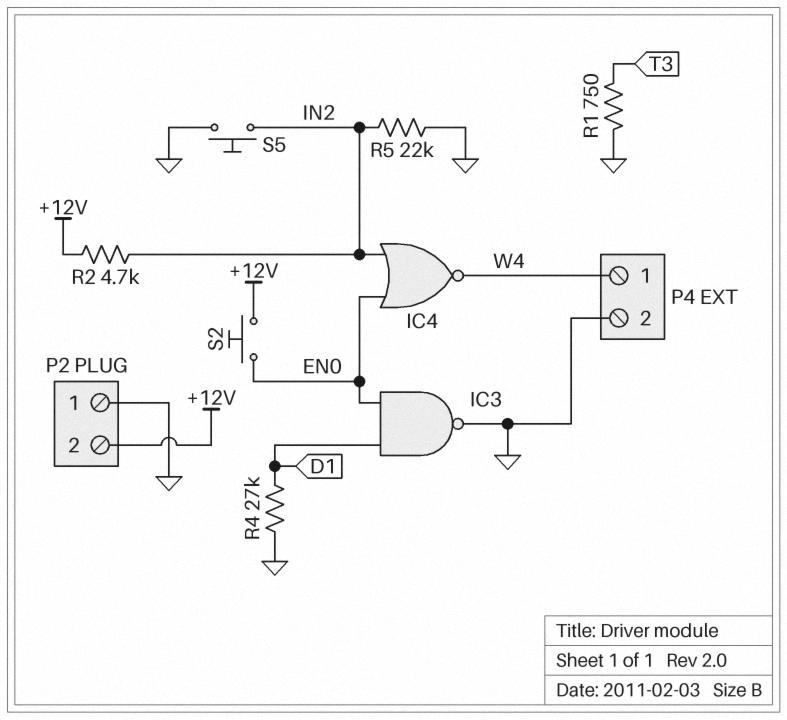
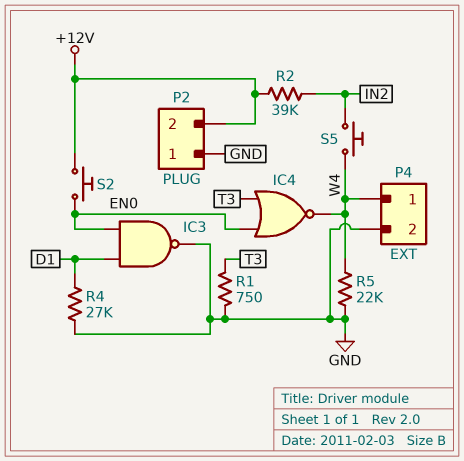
IC4: NOR (in EN0, in IN2, out W4) -> NOR (in EN0, in T3, out W4)
R2: 4.7k (+12V, IN2) -> 39k (+12V, IN2)
R5: 22k (GND, IN2) -> 22k (GND, W4)
S5: button (GND, IN2) -> button (IN2, W4)

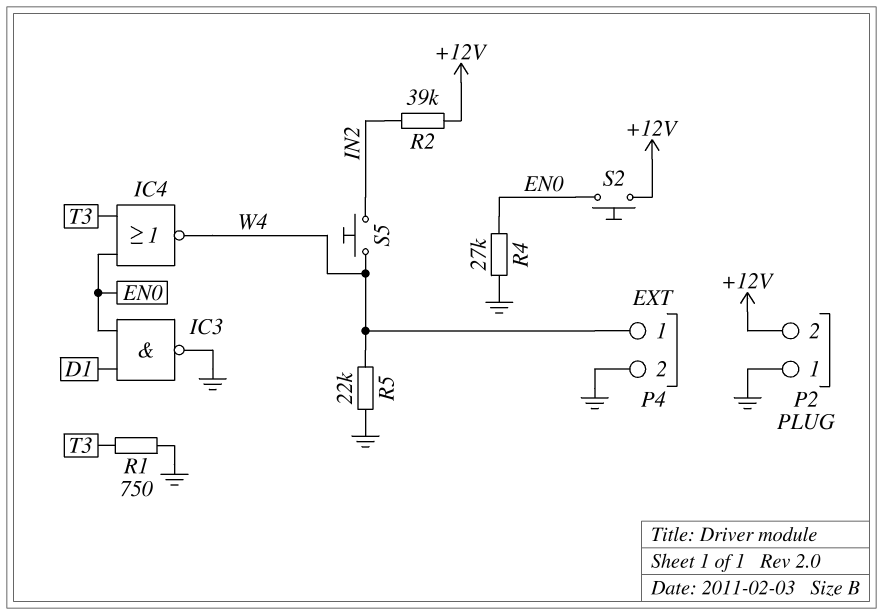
R4: 27k (D1, GND) -> 27k (EN0, GND)

